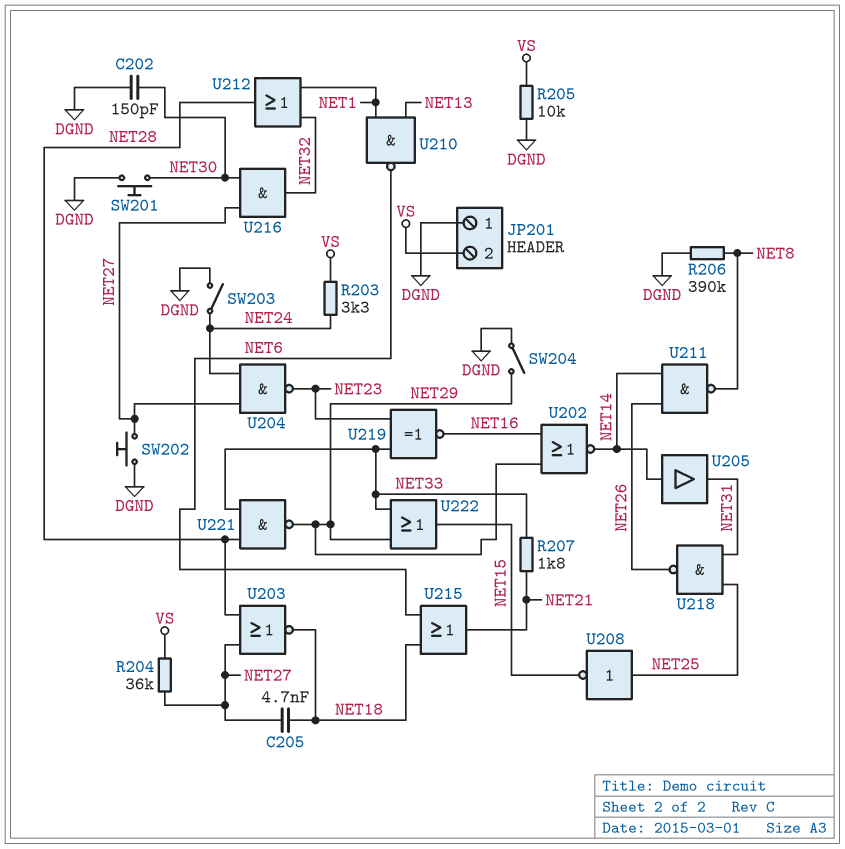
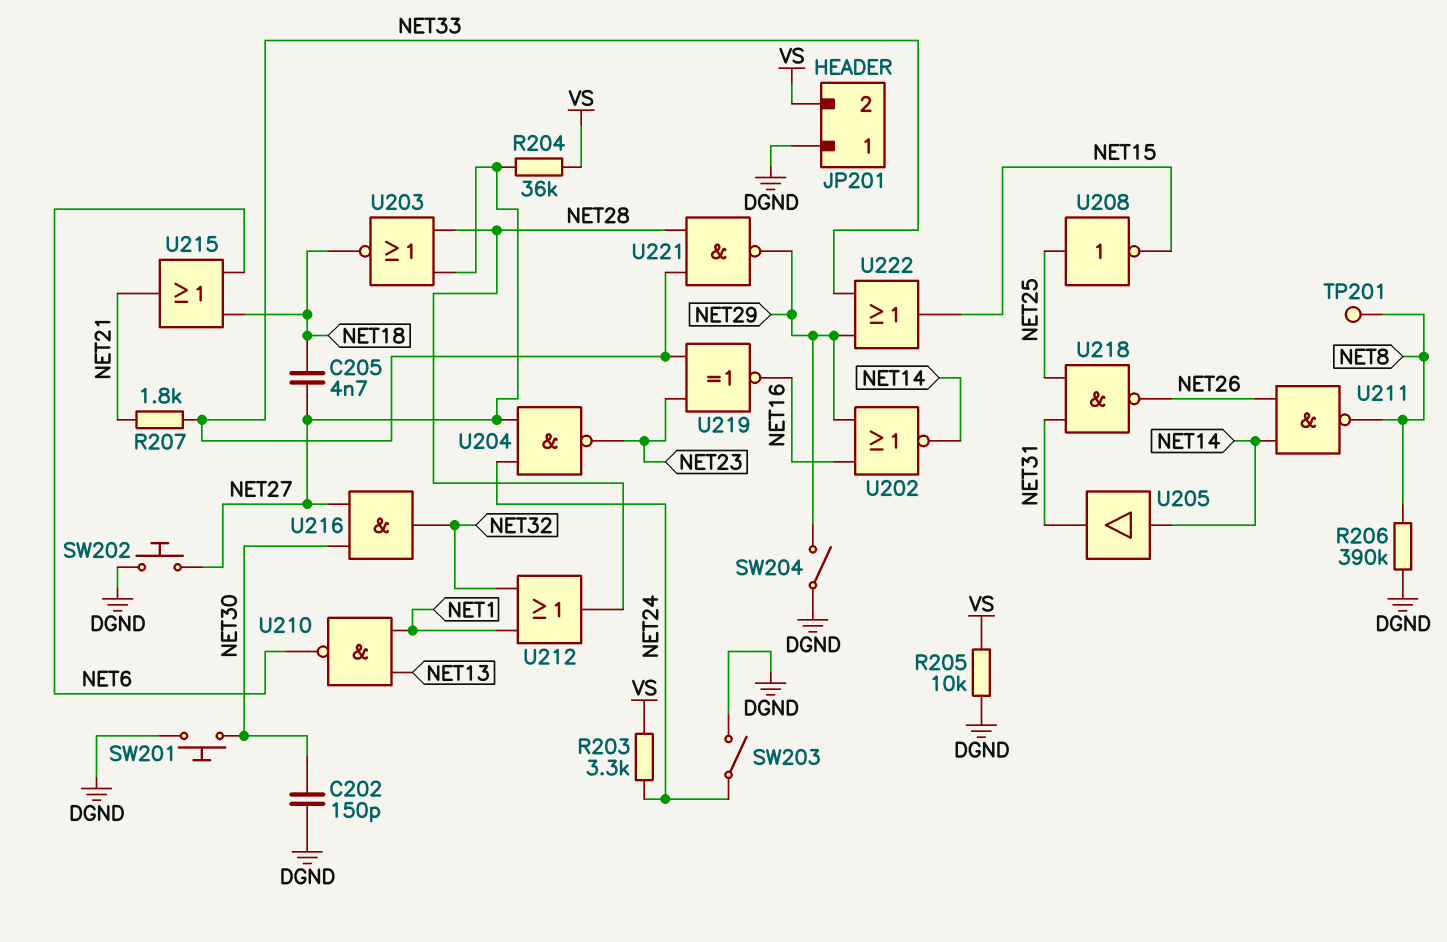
TP201: none -> test point (NET8)

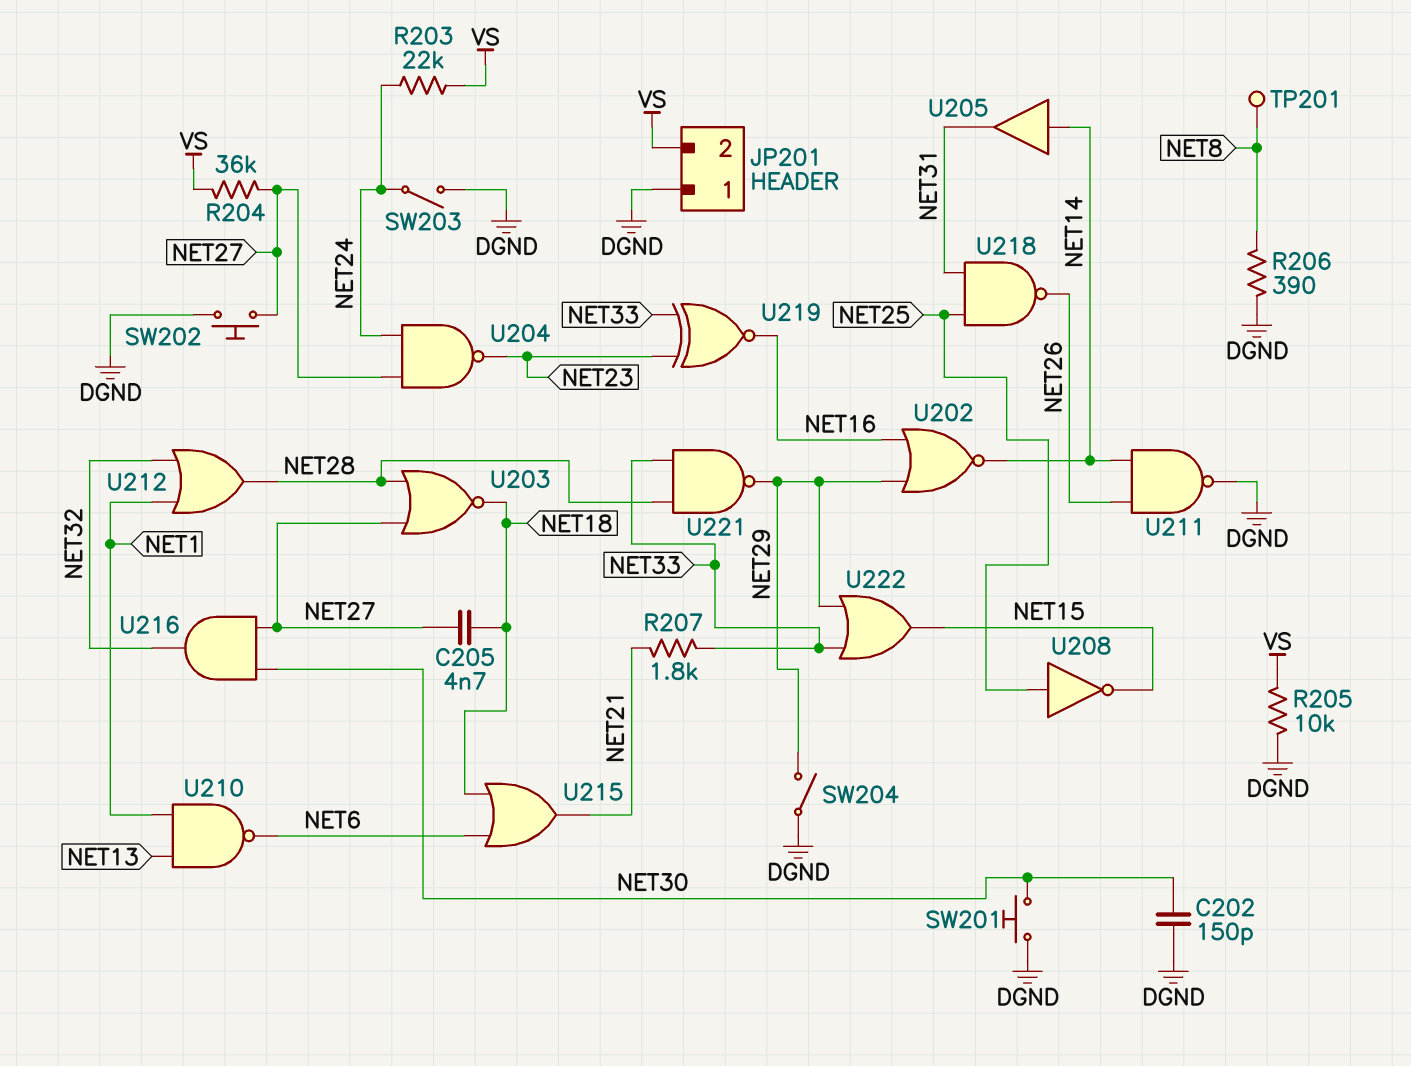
R203: 3.3k (NET24, VS) -> 22k (NET24, VS)
R206: 390k (DGND, NET8) -> 390 (DGND, NET8)
U211: NAND (in NET14, in NET26, out NET8) -> NAND (in NET14, in NET26, out DGND)

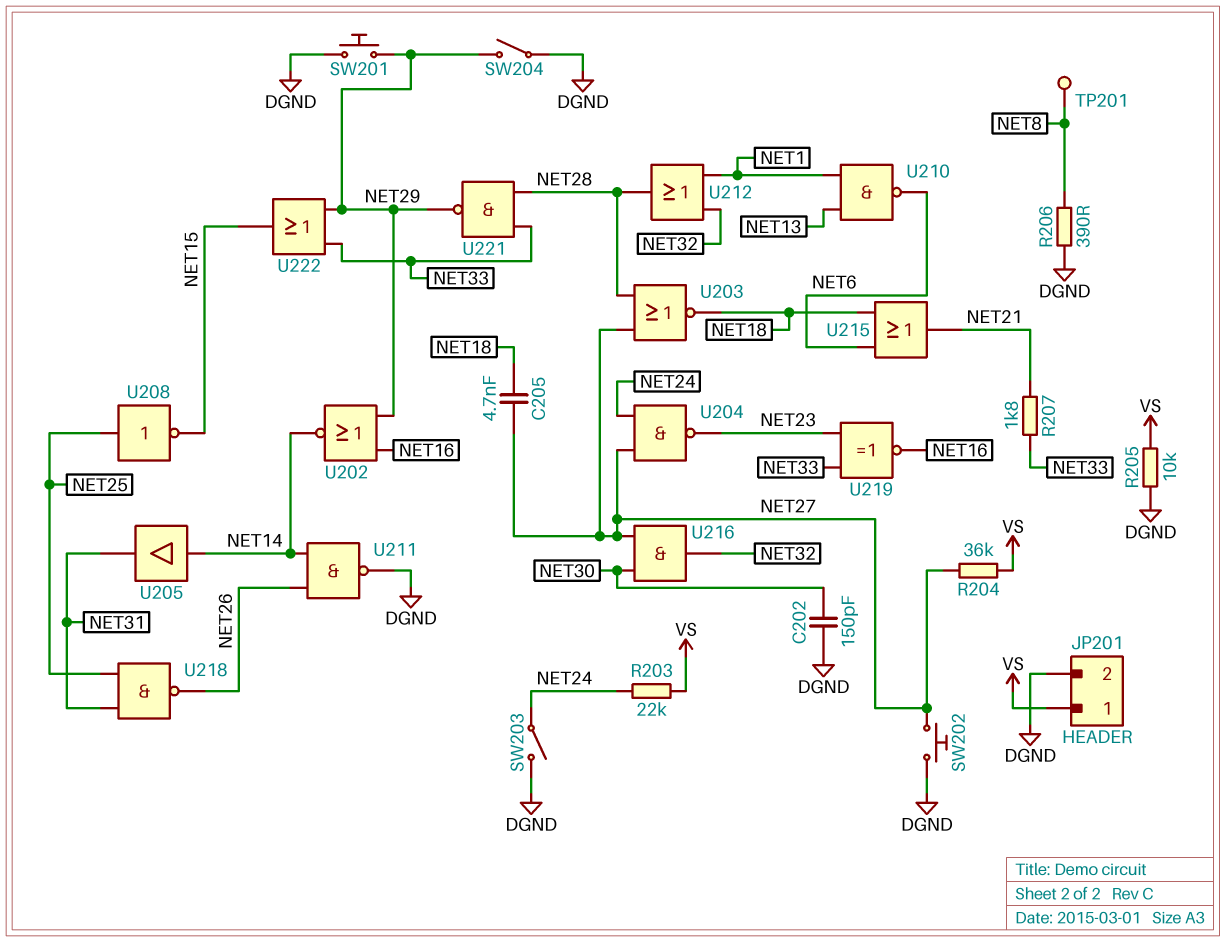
JP201 pin 1: DGND -> VS
JP201 pin 2: VS -> DGND
SW201: button (DGND, NET30) -> button (DGND, NET29)

